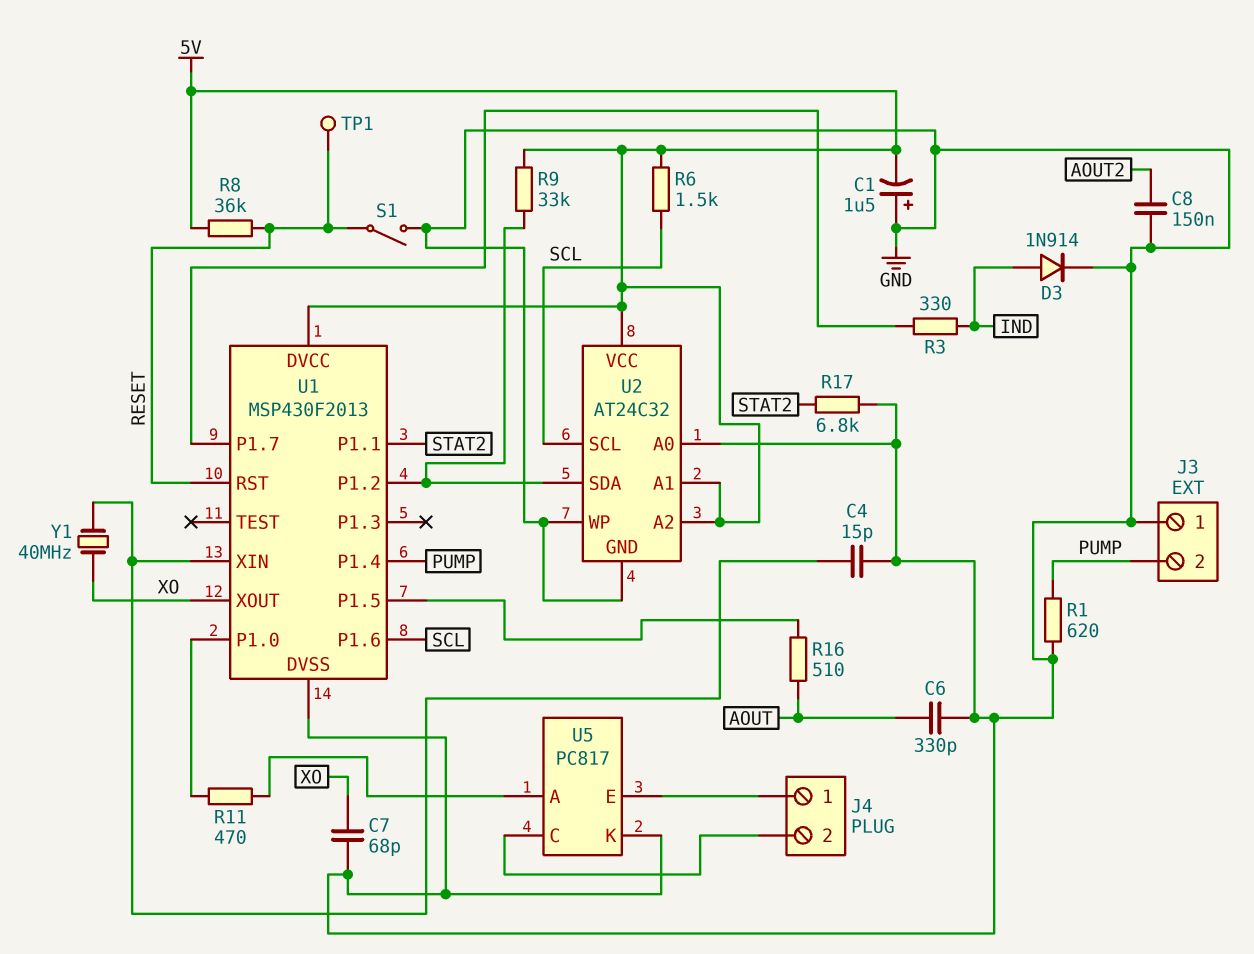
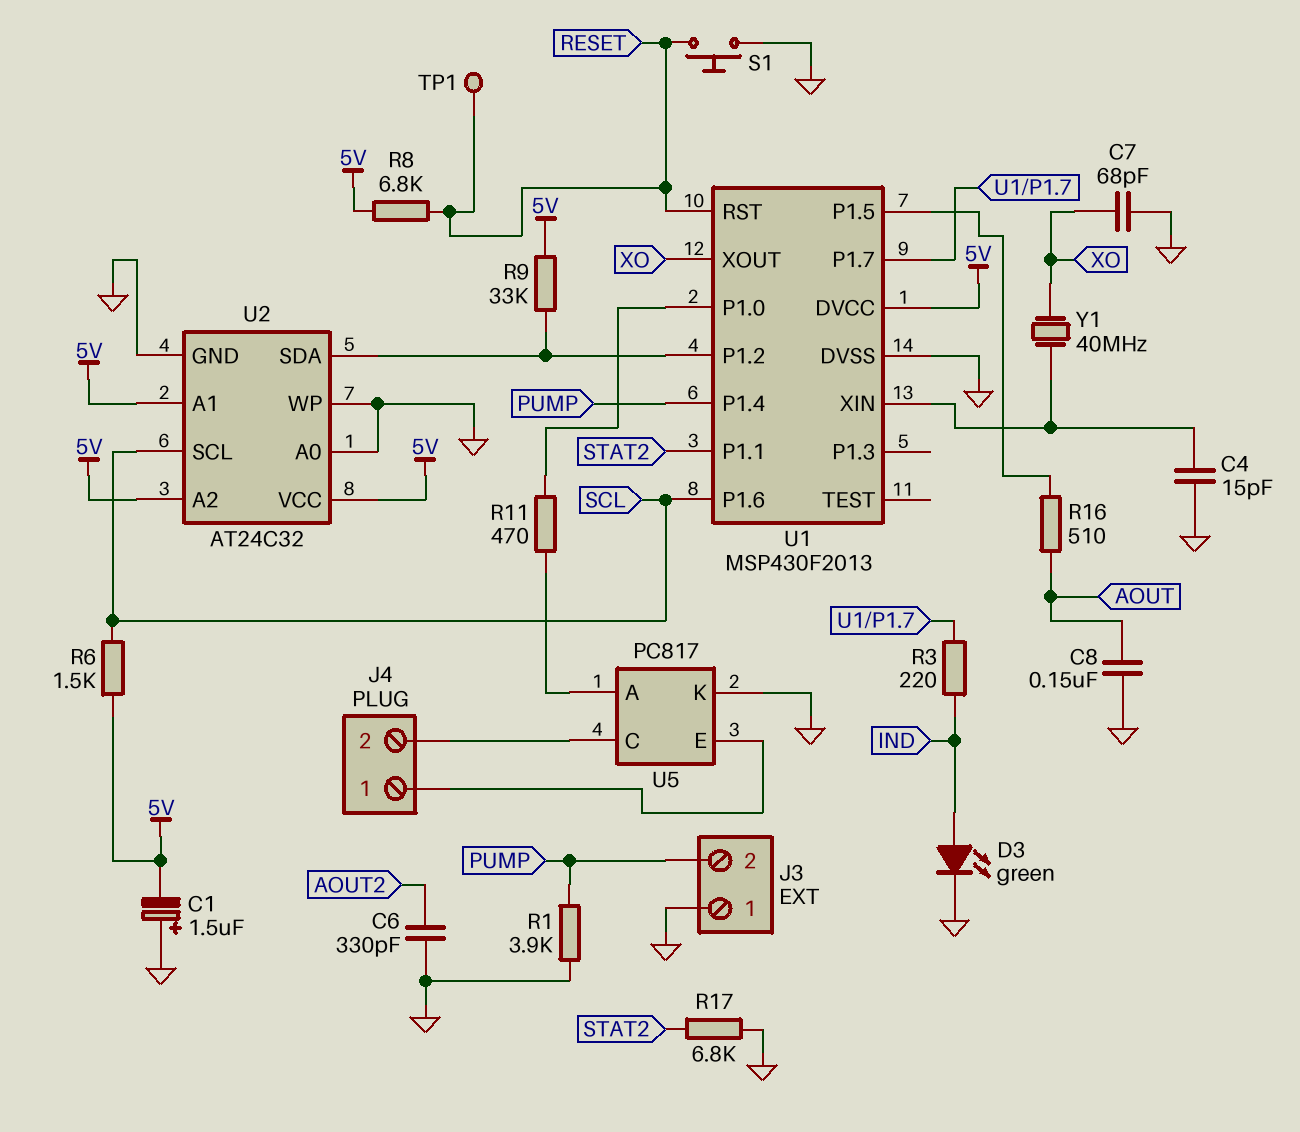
C6: 330pF (AOUT, GND) -> 330pF (AOUT2, GND)
C8: 150nF (AOUT2, GND) -> 150nF (AOUT, GND)
D3: diode 1N914 (A IND, K GND) -> LED green (A IND, K GND)
R1: 620 (GND, PUMP) -> 3.9k (GND, PUMP)
R3: 330 (IND, U1/P1.7) -> 220 (IND, U1/P1.7)
R8: 36k (5V, RESET) -> 6.8k (5V, RESET)
S1: switch (GND, RESET) -> button (GND, RESET)

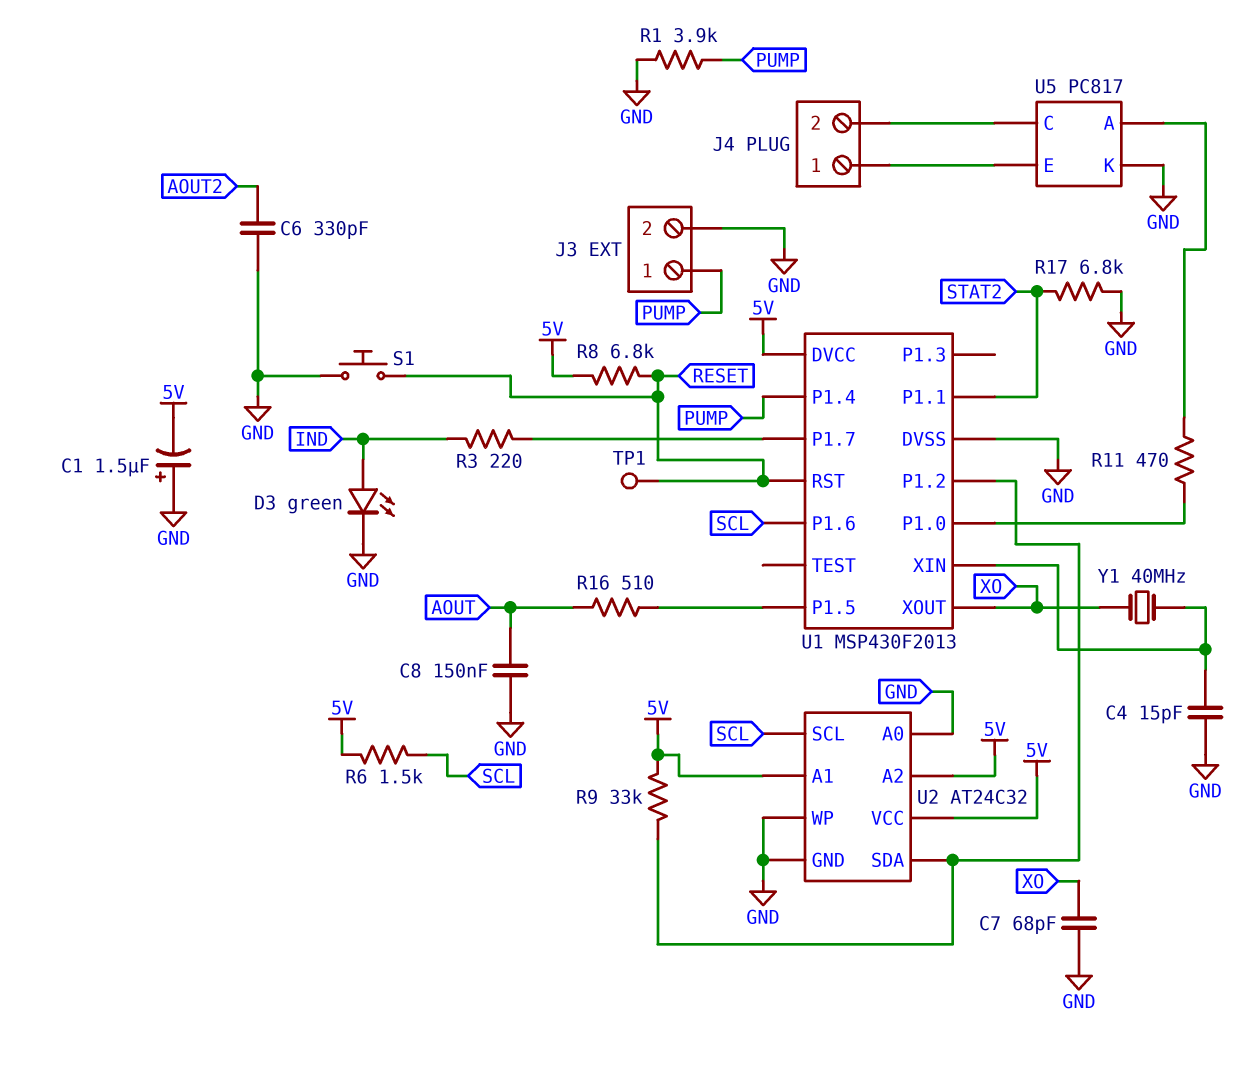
J3 pin 1: GND -> PUMP
J3 pin 2: PUMP -> GND

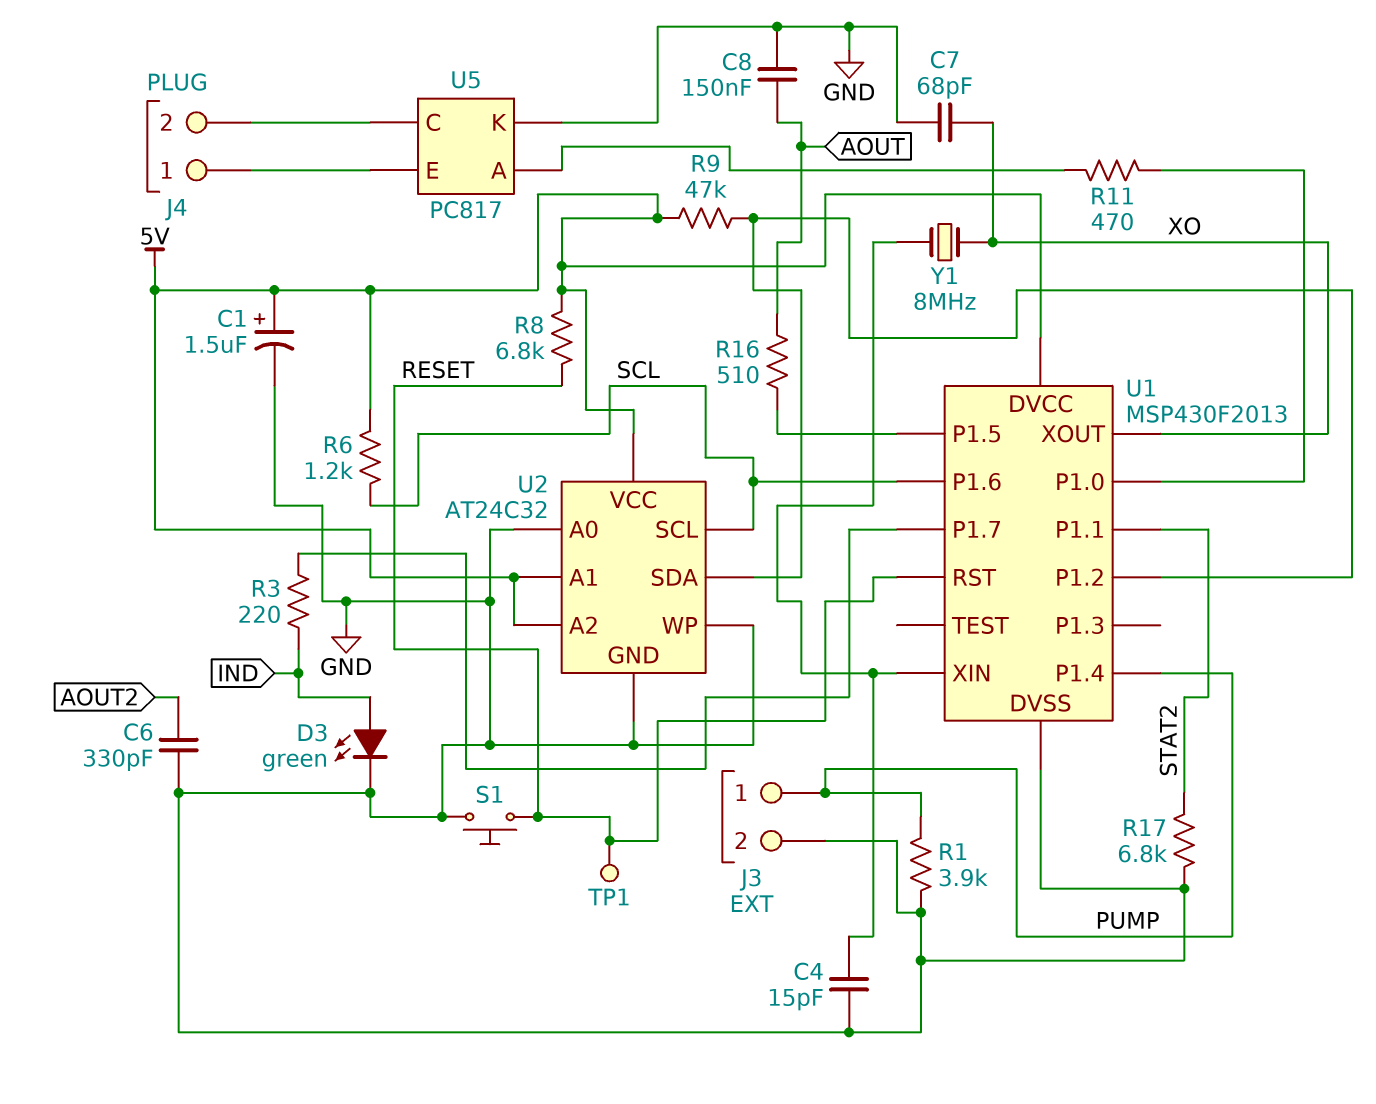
C1: 1.5uF (plus GND, minus 5V) -> 1.5uF (plus 5V, minus GND)
R6: 1.5k (5V, SCL) -> 1.2k (5V, SCL)
R9: 33k (5V, U1/P1.2) -> 47k (5V, U1/P1.2)
Y1: 40MHz (U1/XIN, XO) -> 8MHz (U1/XIN, XO)

